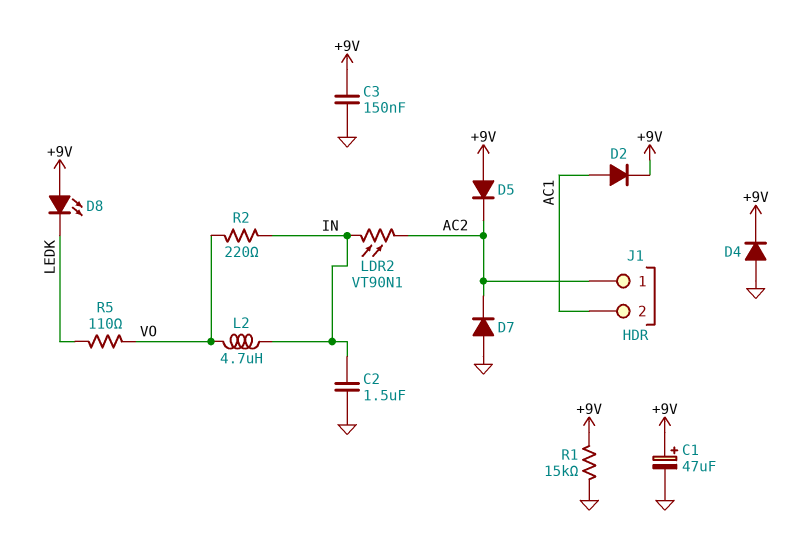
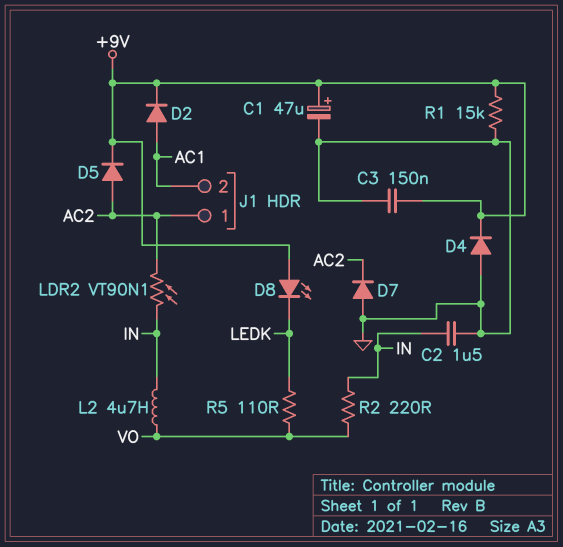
D5: diode (A +9V, K AC2) -> diode (A AC2, K +9V)

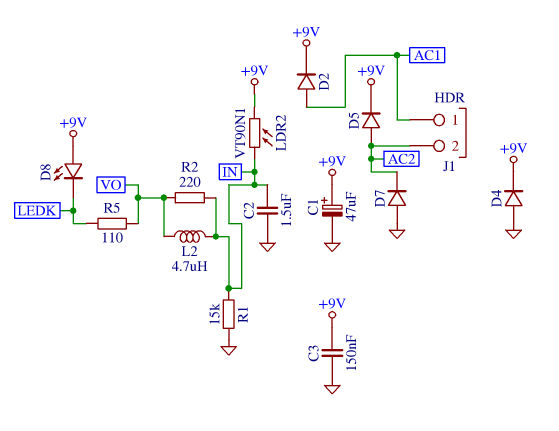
J1 pin 1: AC2 -> AC1
J1 pin 2: AC1 -> AC2
LDR2: VT90N1 (AC2, IN) -> VT90N1 (+9V, IN)
R1: 15k (+9V, GND) -> 15k (GND, IN)

